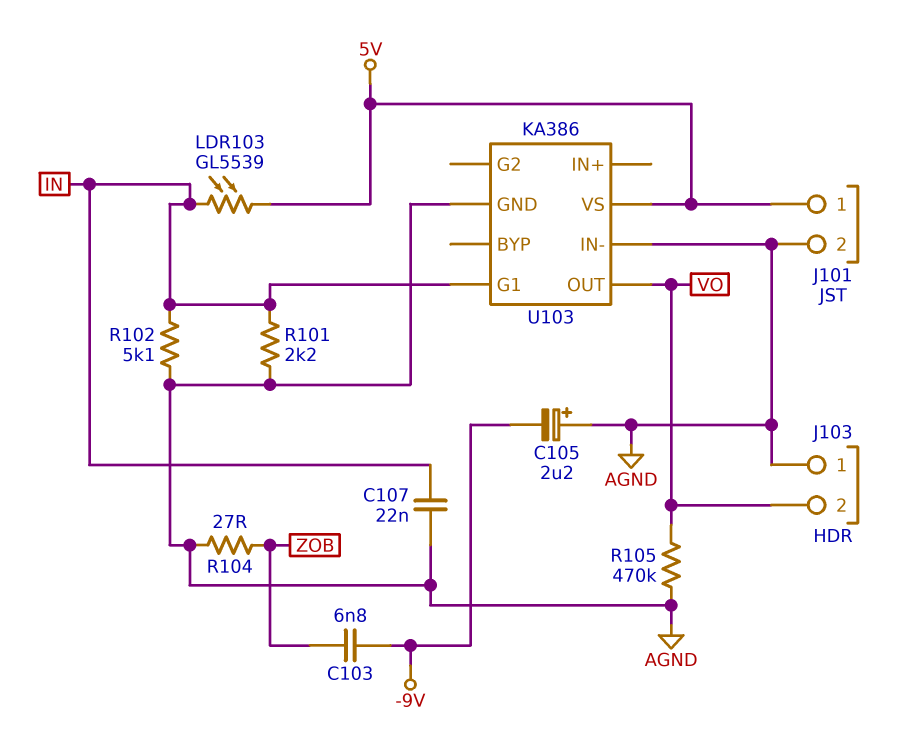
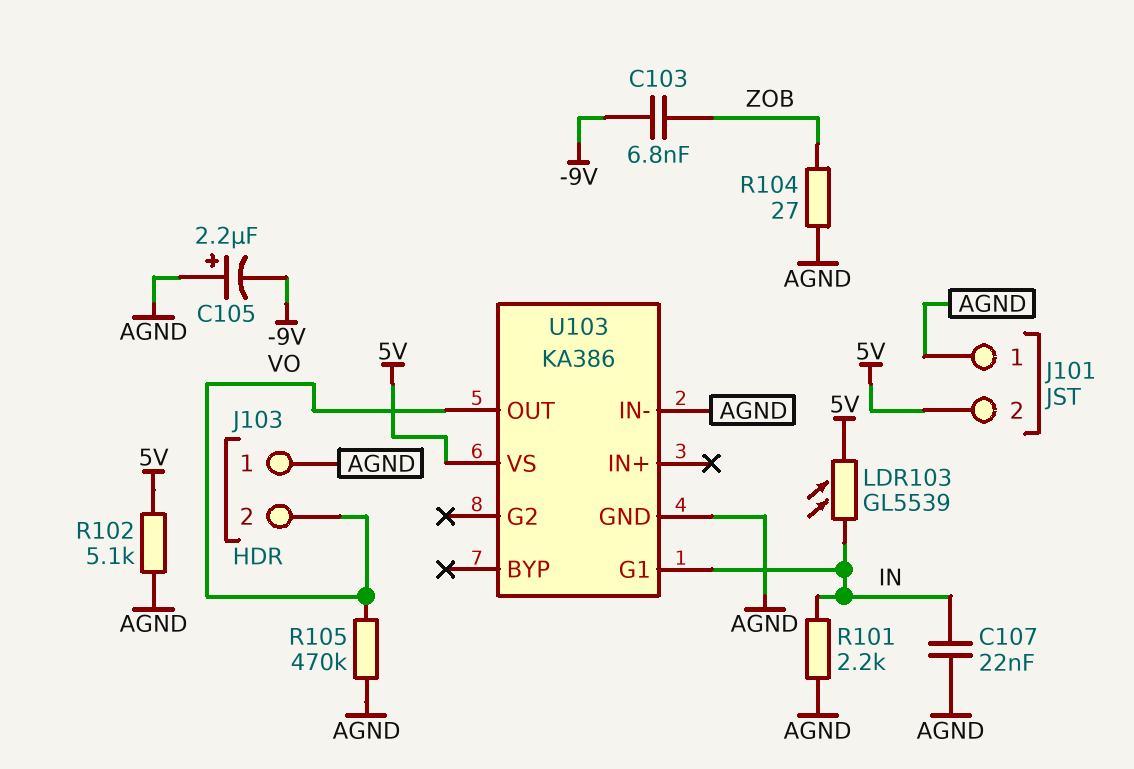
J101 pin 1: 5V -> AGND
J101 pin 2: AGND -> 5V
R102: 5.1k (AGND, IN) -> 5.1k (5V, AGND)

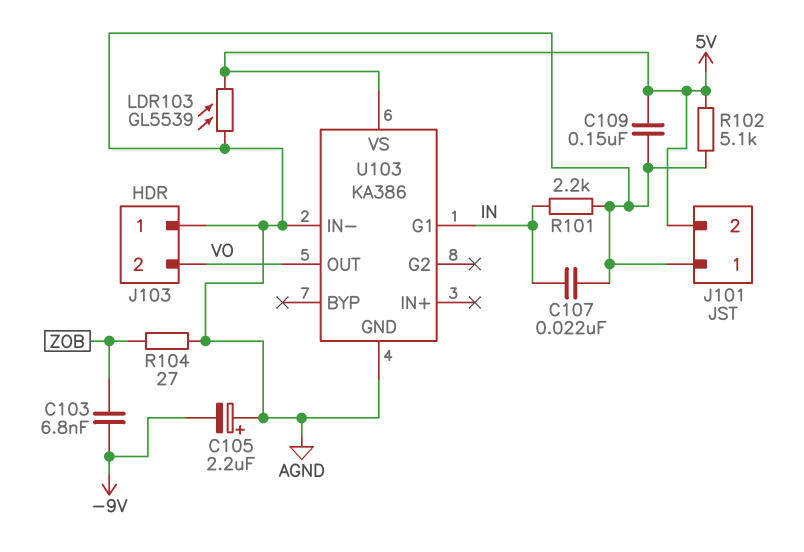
C109: none -> 150nF (5V, AGND)
LDR103: GL5539 (5V, IN) -> GL5539 (5V, AGND)
R105: 470k (AGND, VO) -> none

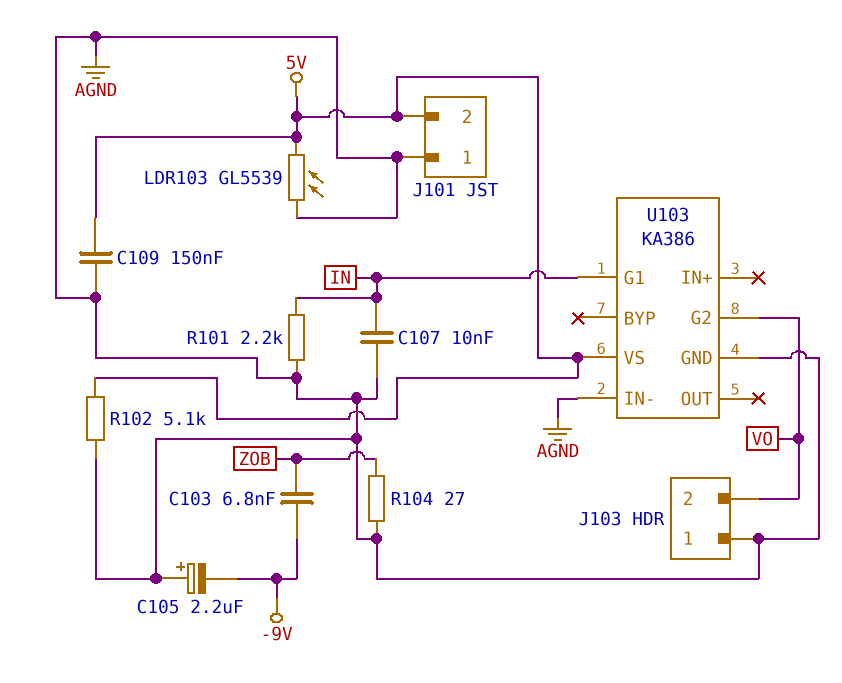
C107: 22nF (AGND, IN) -> 10nF (AGND, IN)
U103 pin G2: none -> VO
U103 pin OUT: VO -> none

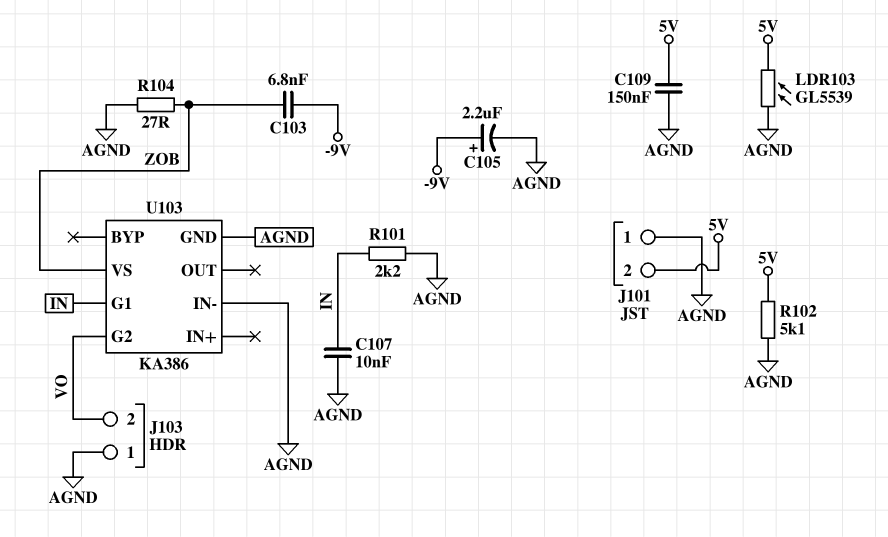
C105: 2.2uF (plus AGND, minus -9V) -> 2.2uF (plus -9V, minus AGND)
U103 pin VS: 5V -> ZOB

